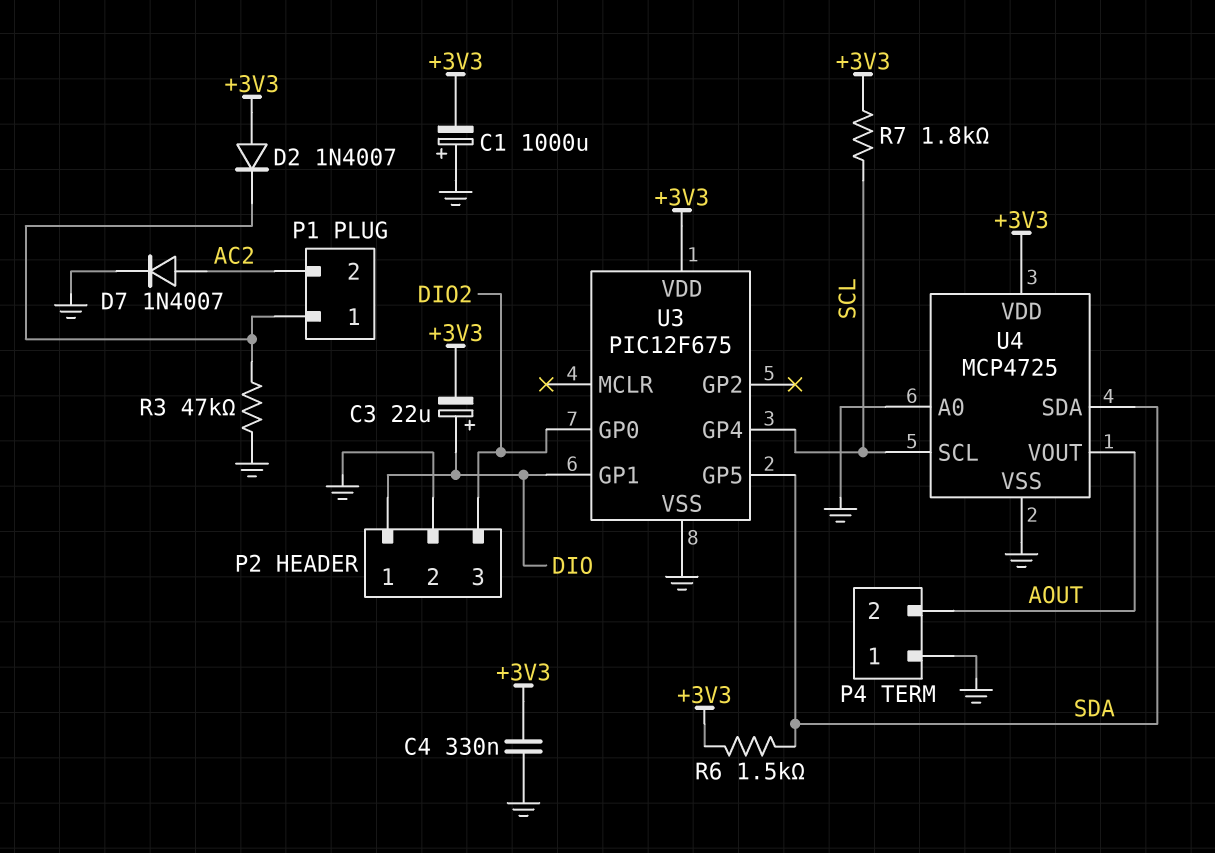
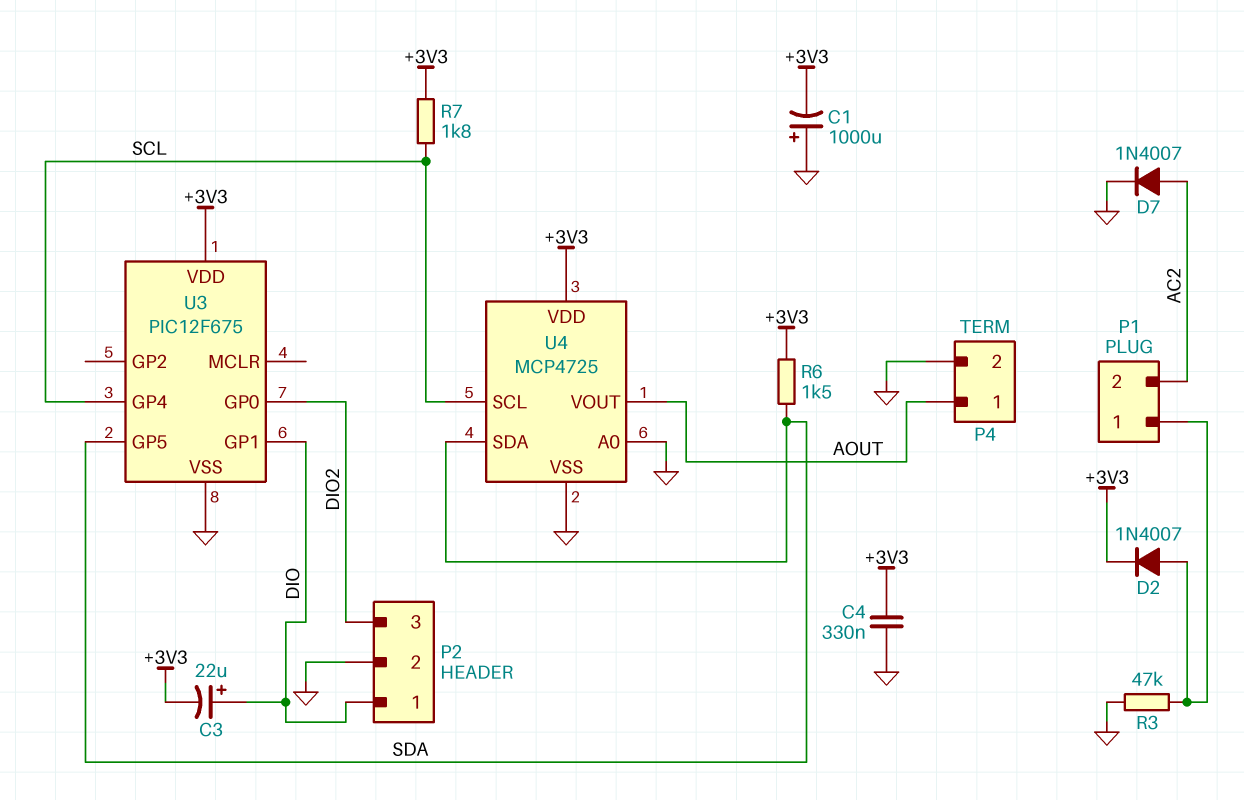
D2: diode 1N4007 (A +3V3, K P1/1) -> diode 1N4007 (A P1/1, K +3V3)
P4 pin 1: GND -> AOUT
P4 pin 2: AOUT -> GND

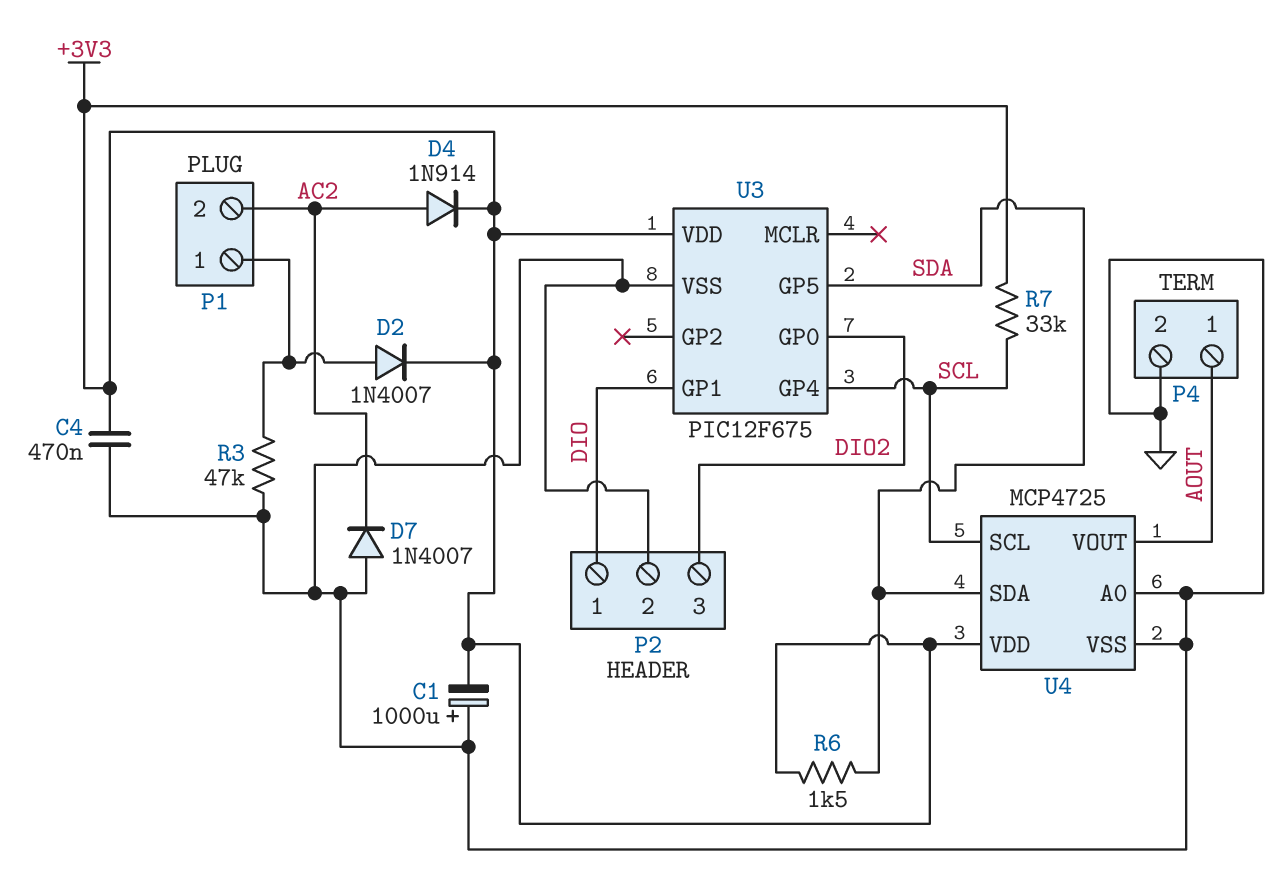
C3: 22uF (plus DIO, minus +3V3) -> none
C4: 330nF (+3V3, GND) -> 470nF (+3V3, GND)
D4: none -> diode 1N914 (A AC2, K +3V3)
D7: diode 1N4007 (A AC2, K GND) -> diode 1N4007 (A GND, K AC2)
R7: 1.8k (+3V3, SCL) -> 33k (+3V3, SCL)

